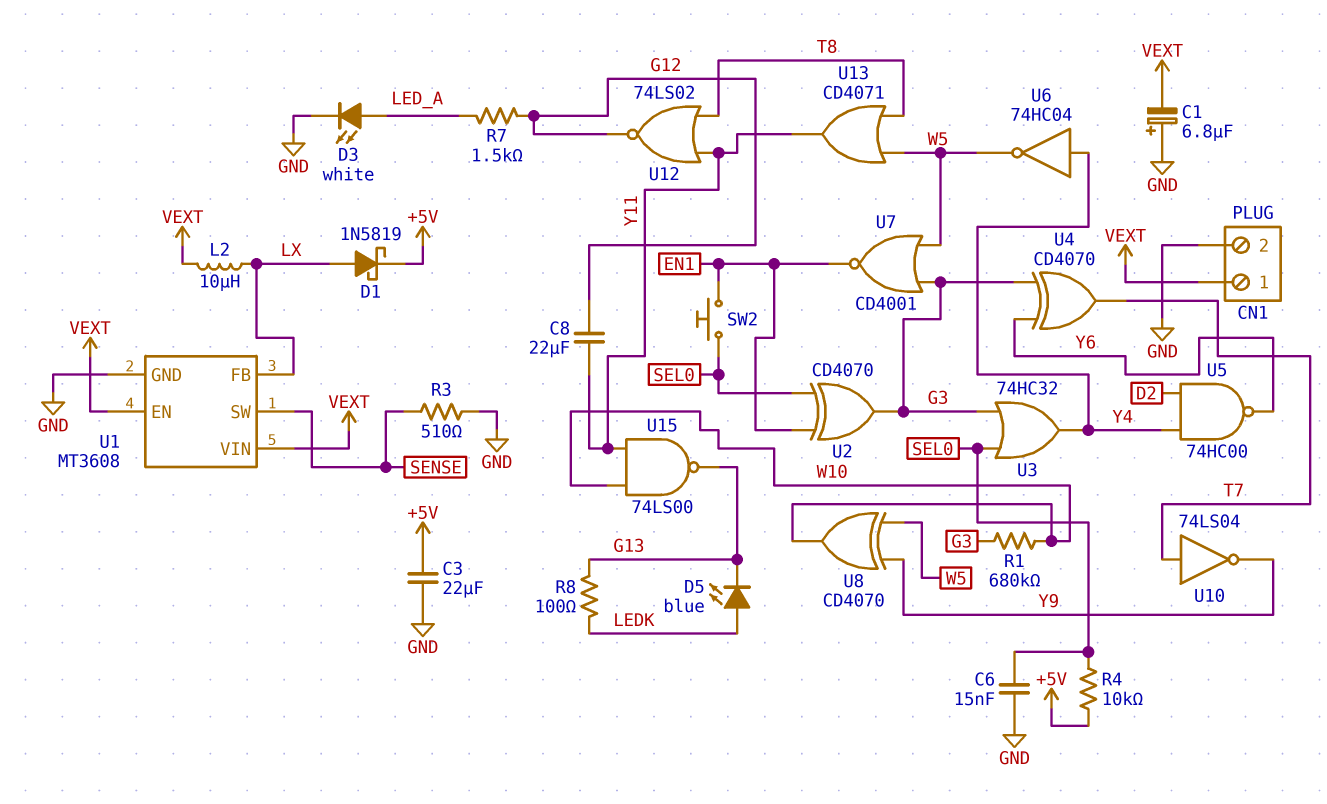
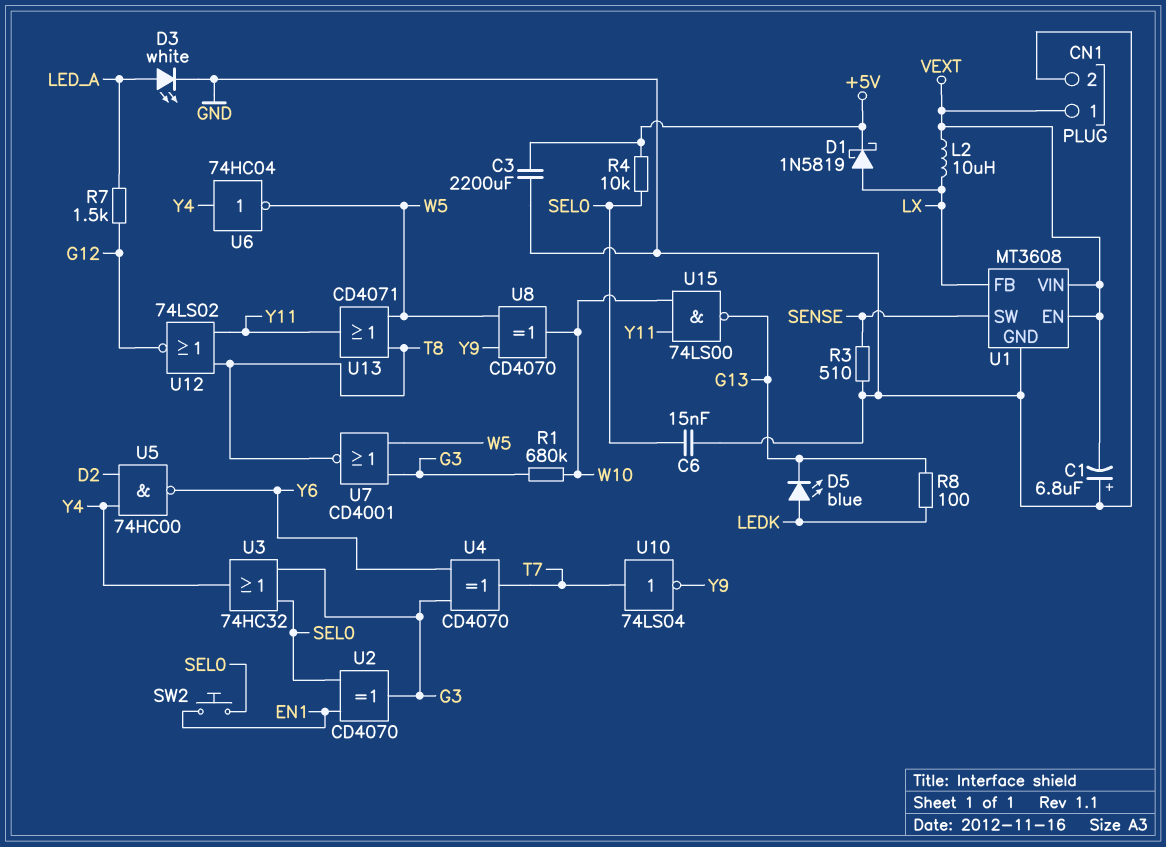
C3: 22uF (+5V, GND) -> 2200uF (+5V, GND)
C8: 22uF (G12, Y11) -> none
U7: NOR CD4001 (in G3, in W5, out EN1) -> NOR CD4001 (in G3, in W5, out T8)

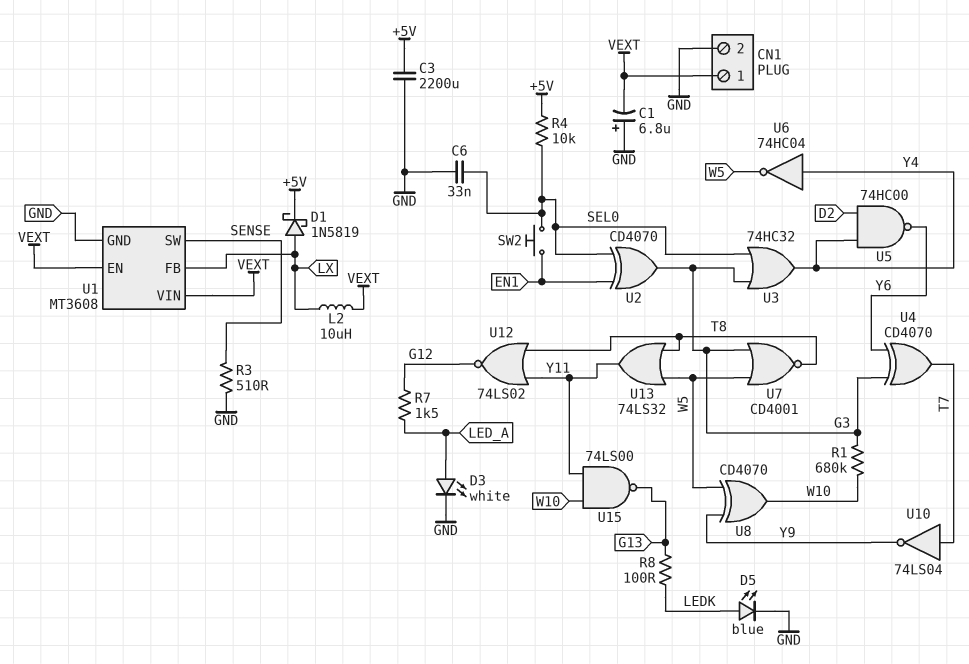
C6: 15nF (GND, SEL0) -> 33nF (GND, SEL0)
D5: LED blue (A LEDK, K G13) -> LED blue (A LEDK, K GND)
U13: OR CD4071 (in T8, in W5, out Y11) -> OR 74LS32 (in T8, in W5, out Y11)

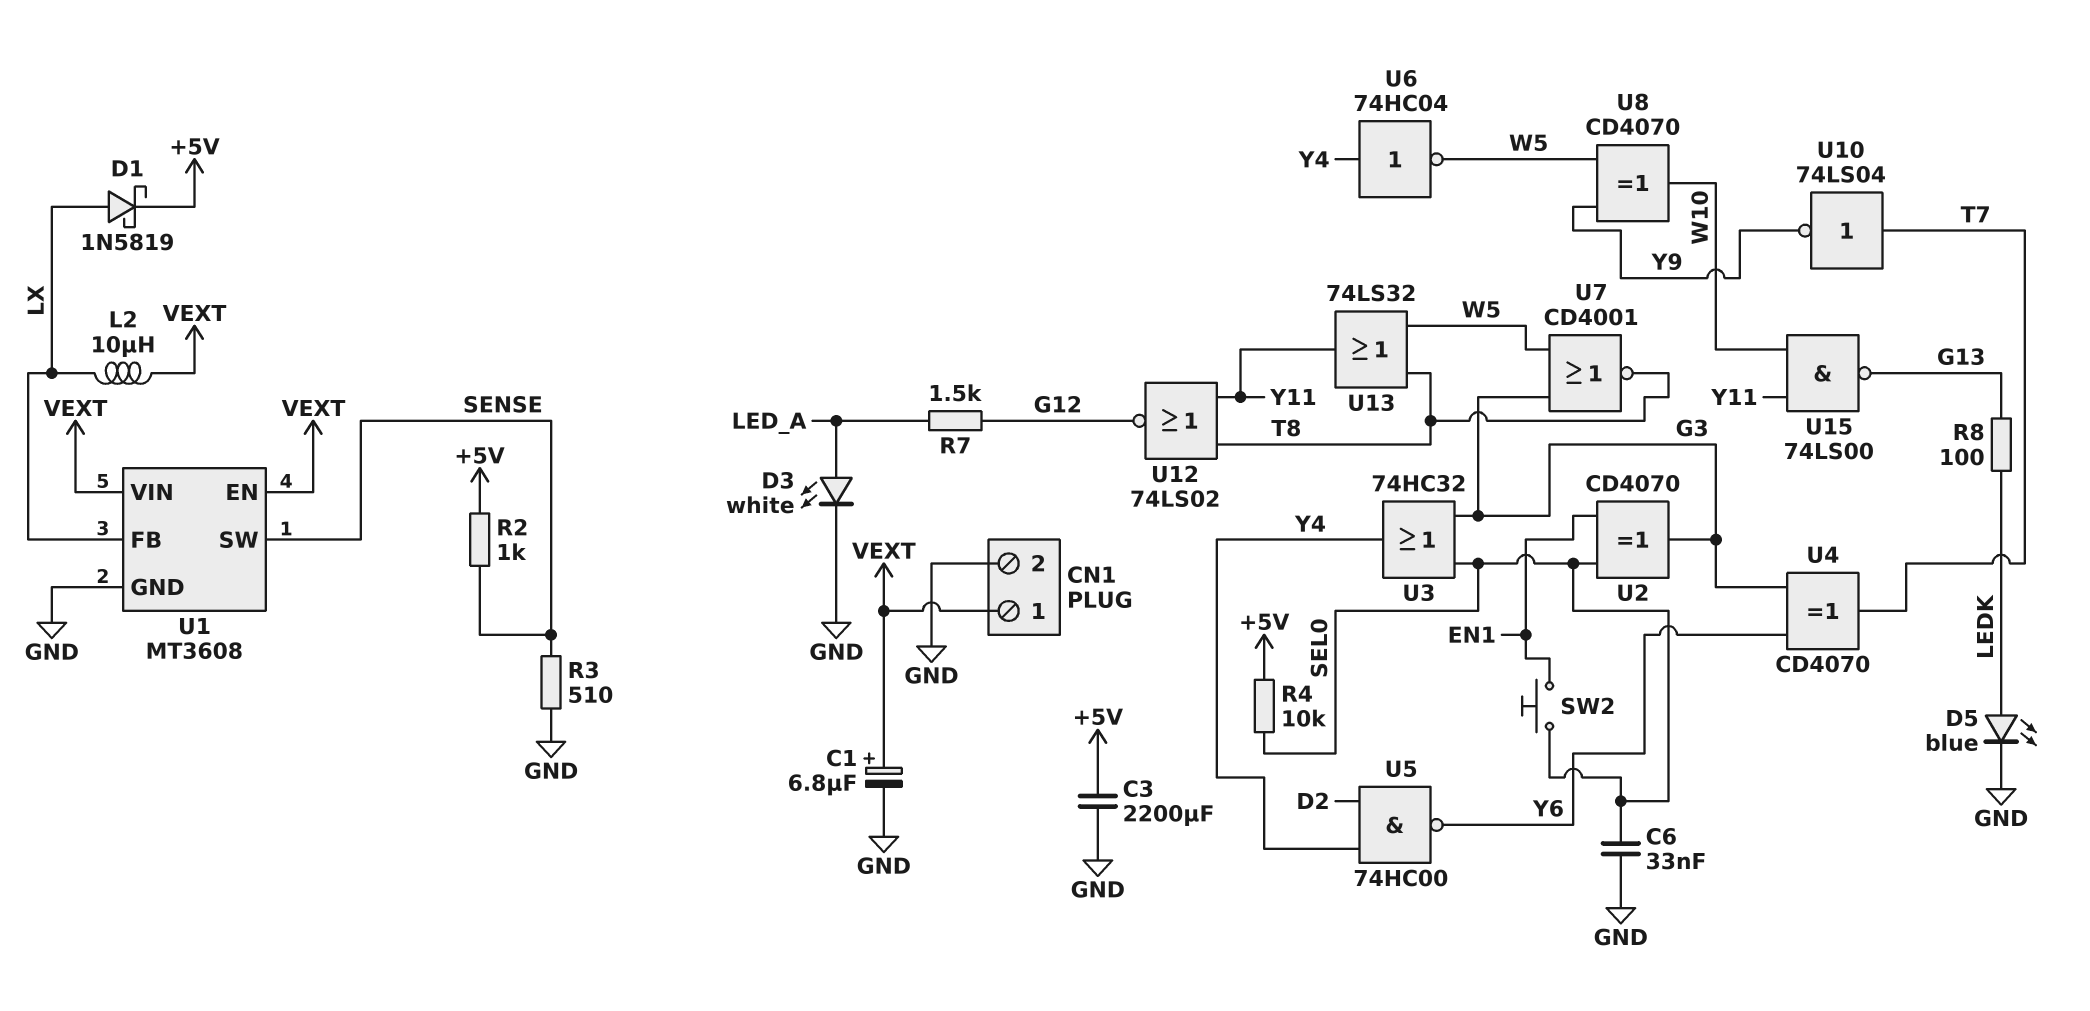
C1: 6.8uF (plus GND, minus VEXT) -> 6.8uF (plus VEXT, minus GND)
R1: 680k (G3, W10) -> none
R2: none -> 1k (+5V, SENSE)

